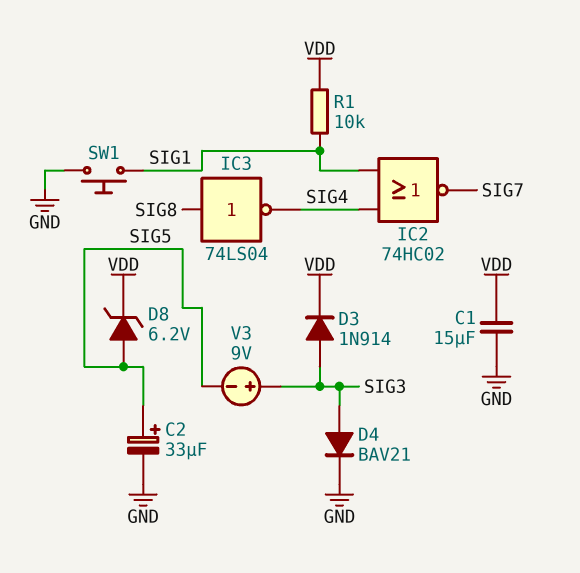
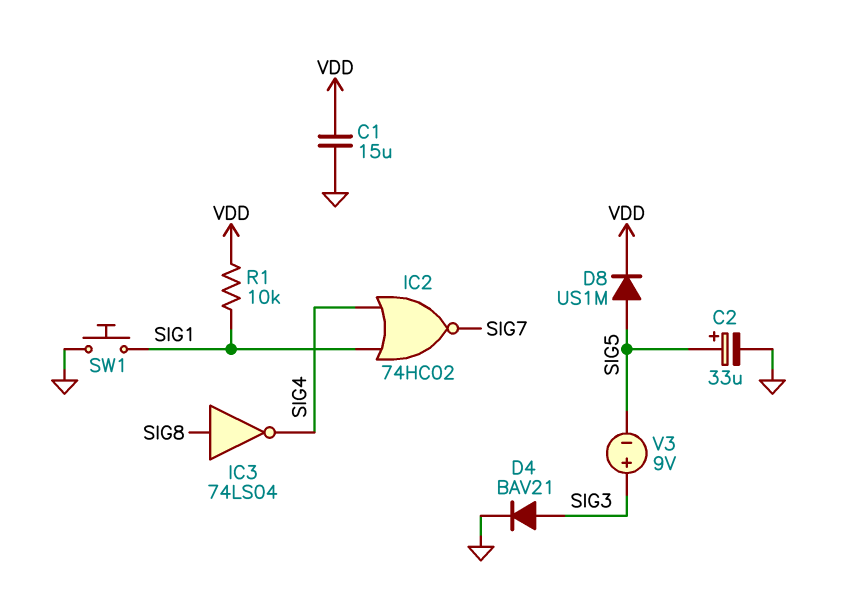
D3: diode 1N914 (A SIG3, K VDD) -> none
D8: zener 6.2V (A SIG5, K VDD) -> diode US1M (A SIG5, K VDD)

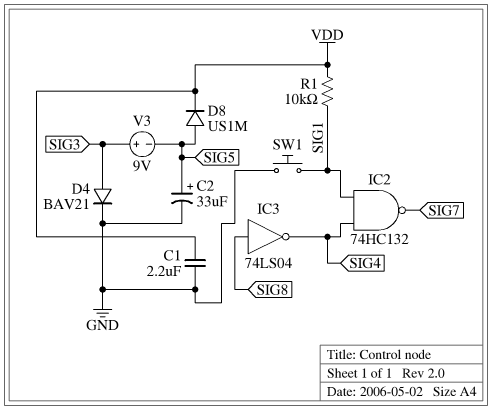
C1: 15uF (GND, VDD) -> 2.2uF (GND, VDD)
IC2: NOR 74HC02 (in SIG1, in SIG4, out SIG7) -> NAND 74HC132 (in SIG1, in SIG4, out SIG7)

